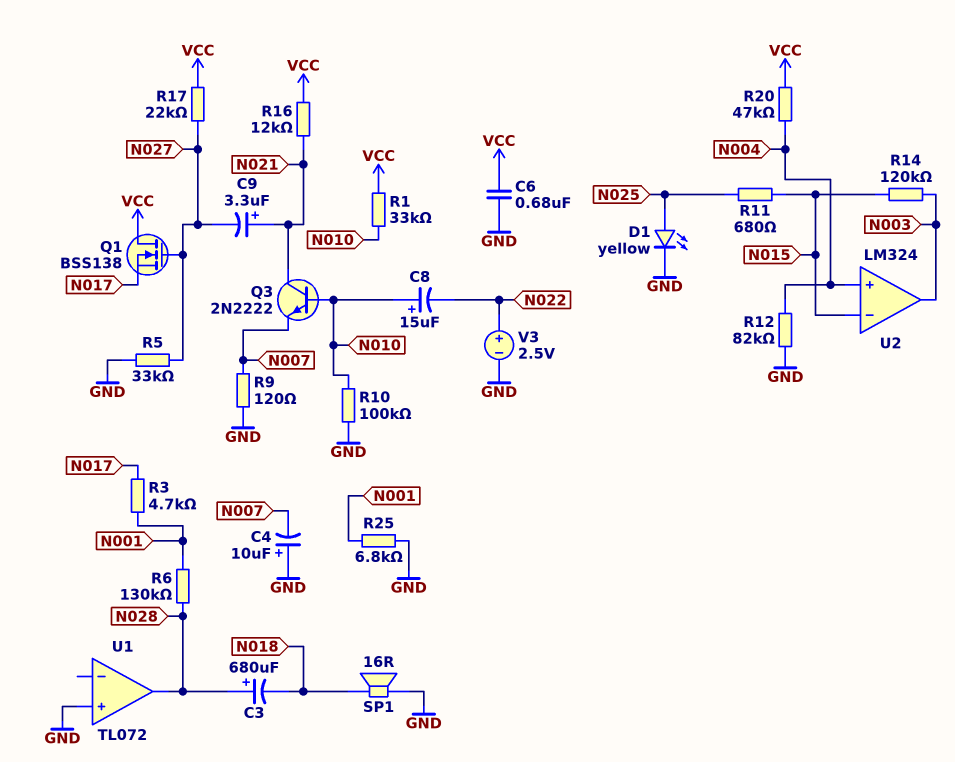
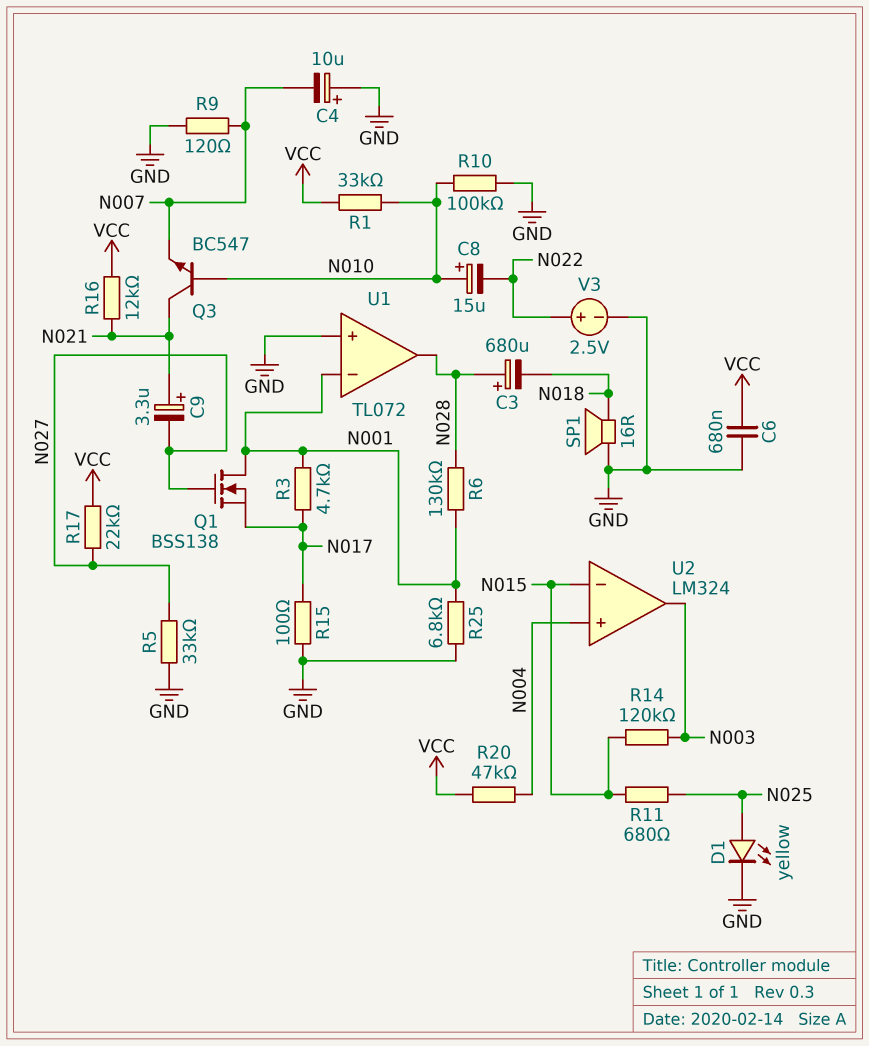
Q1: NMOS BSS138 (G N027, D VCC, S N017) -> NMOS BSS138 (G N027, D N001, S N017)
Q3: NPN 2N2222 (B N010, C N021, E N007) -> NPN BC547 (B N010, C N021, E N007)
R12: 82k (GND, N004) -> none
R15: none -> 100 (GND, N017)
U1 pin in-: none -> N001

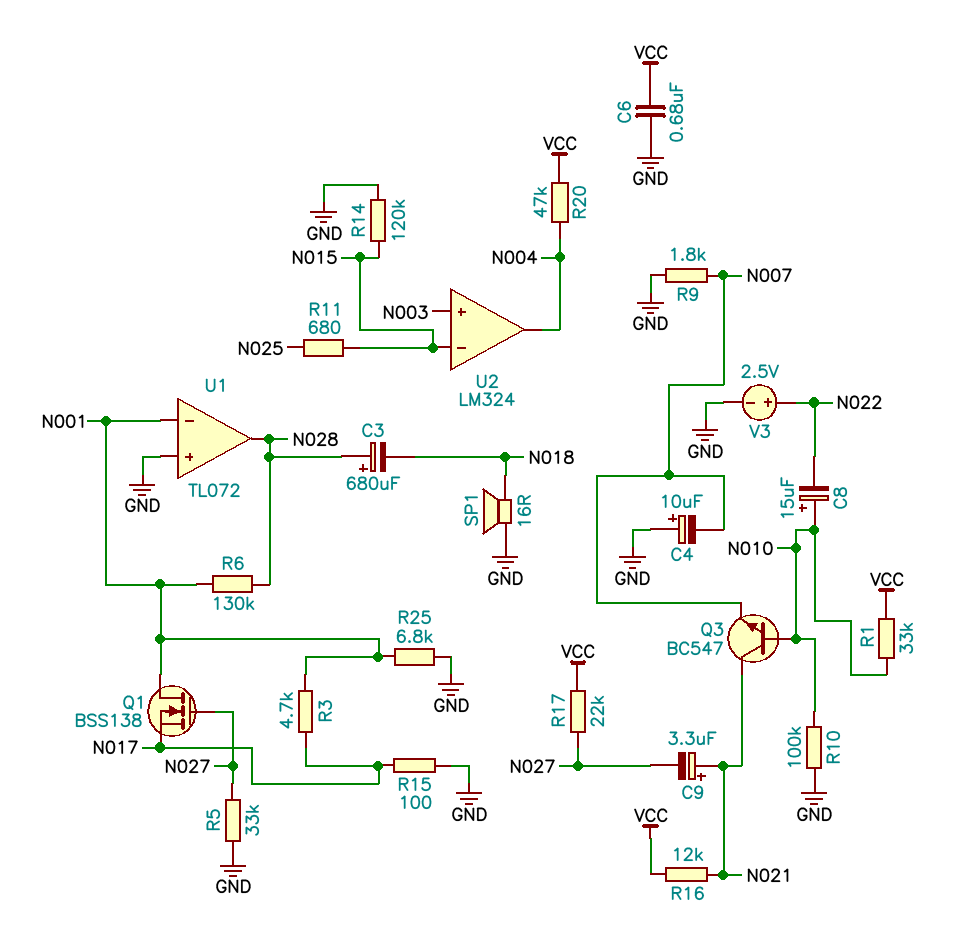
D1: LED yellow (A N025, K GND) -> none
R9: 120 (GND, N007) -> 1.8k (GND, N007)
R14: 120k (N003, N015) -> 120k (GND, N015)
U2 pin in+: N004 -> N003
U2 pin out: N003 -> N004

